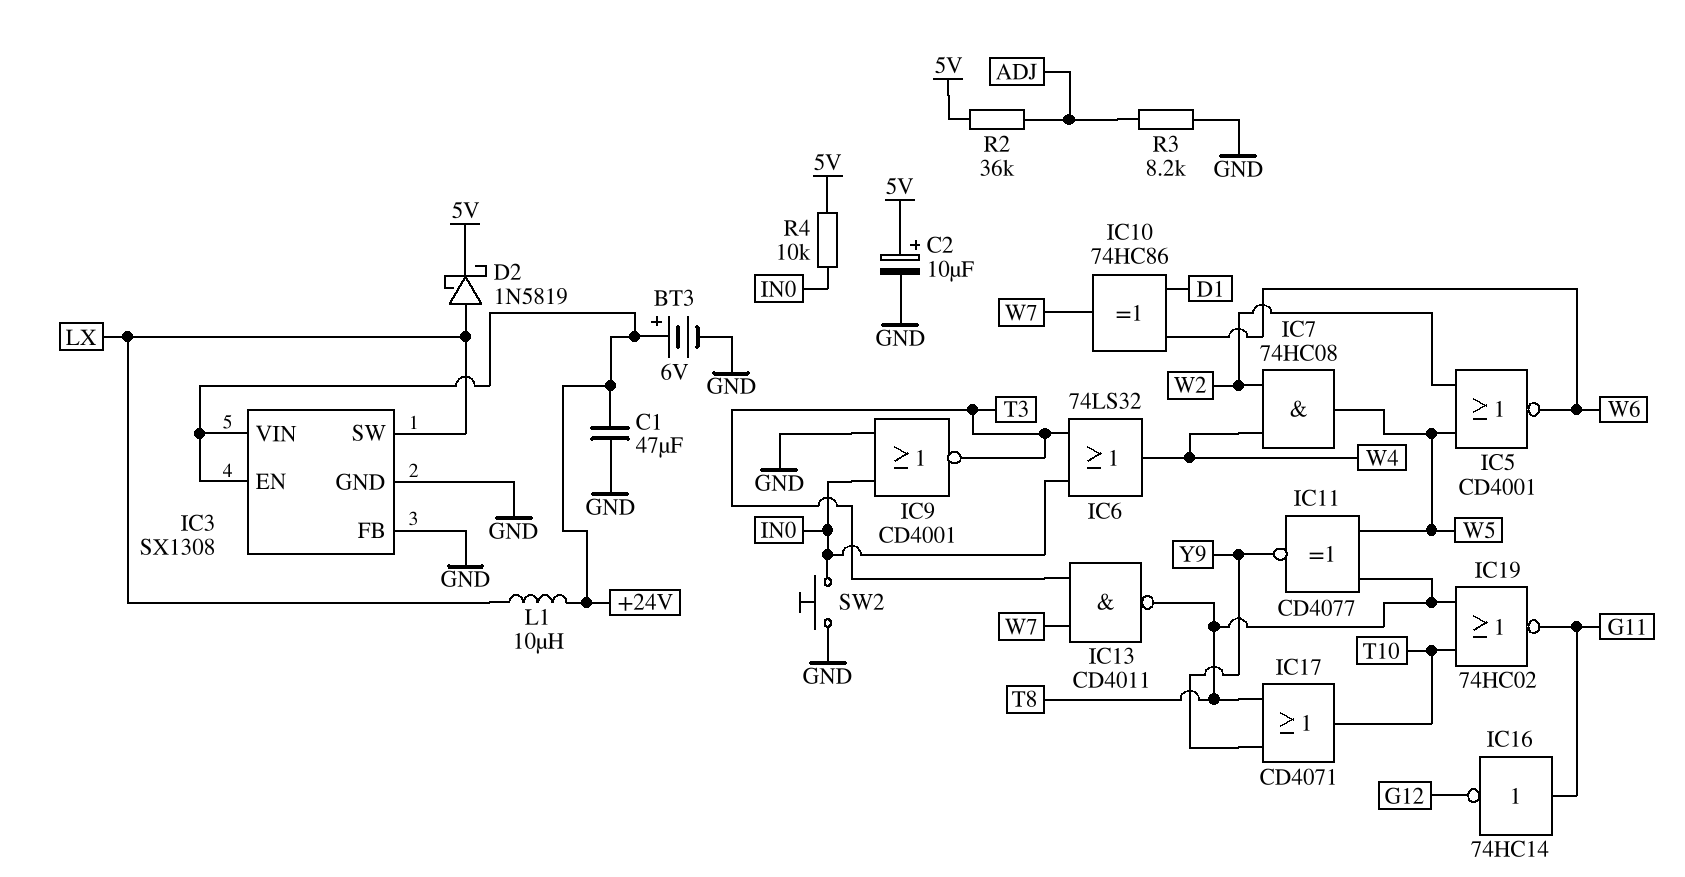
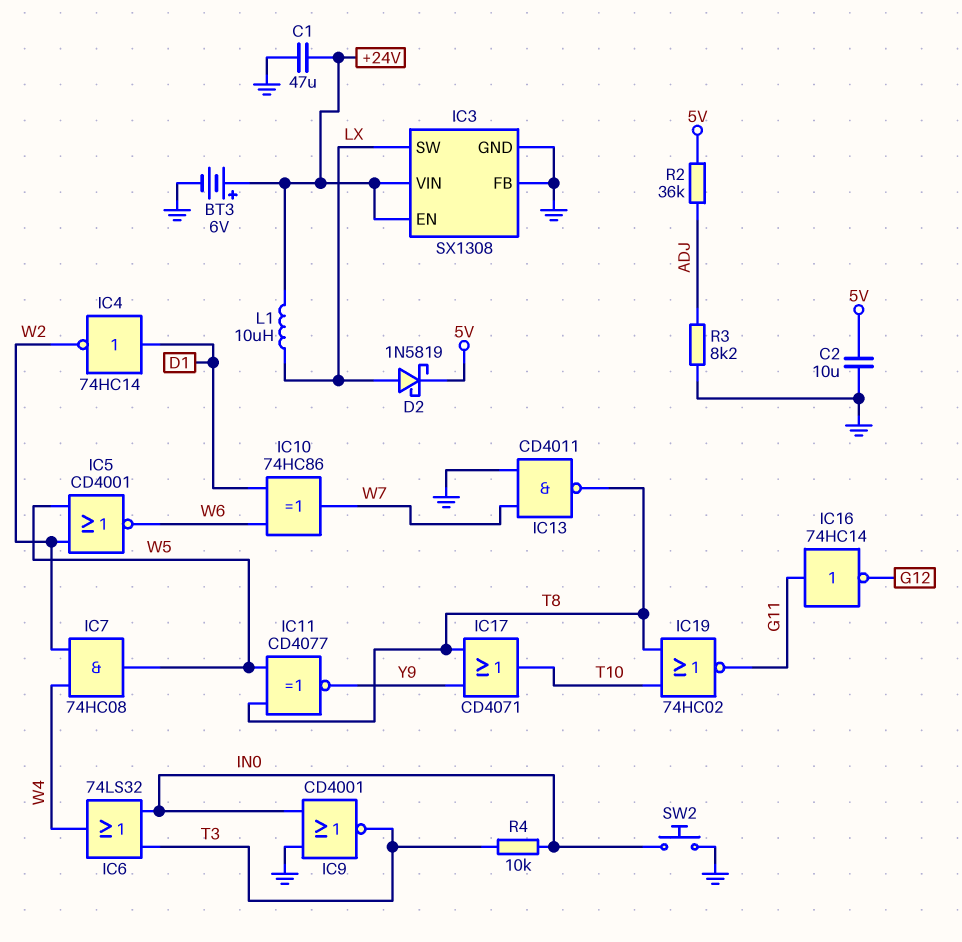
C2: 10uF (plus 5V, minus GND) -> 10uF (5V, GND)
IC4: none -> NOT 74HC14 (in D1, out W2)
IC13: NAND CD4011 (in T3, in W7, out T8) -> NAND CD4011 (in GND, in W7, out T8)
R4: 10k (5V, IN0) -> 10k (IN0, T3)

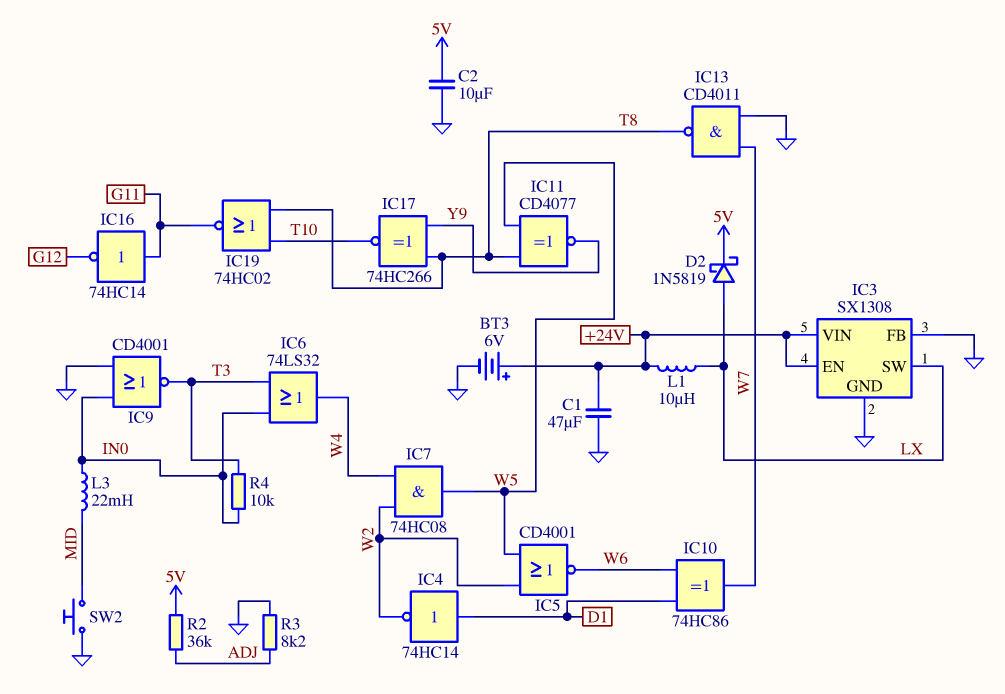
IC17: OR CD4071 (in T8, in Y9, out T10) -> XNOR 74HC266 (in T8, in Y9, out T10)
L3: none -> 22mH (IN0, MID)
SW2: button (GND, IN0) -> button (GND, MID)

